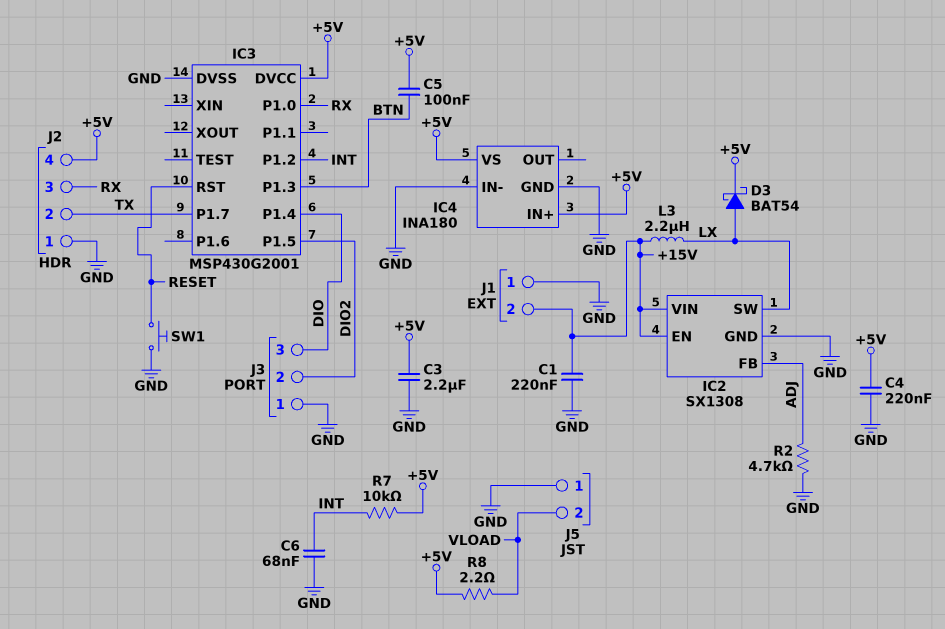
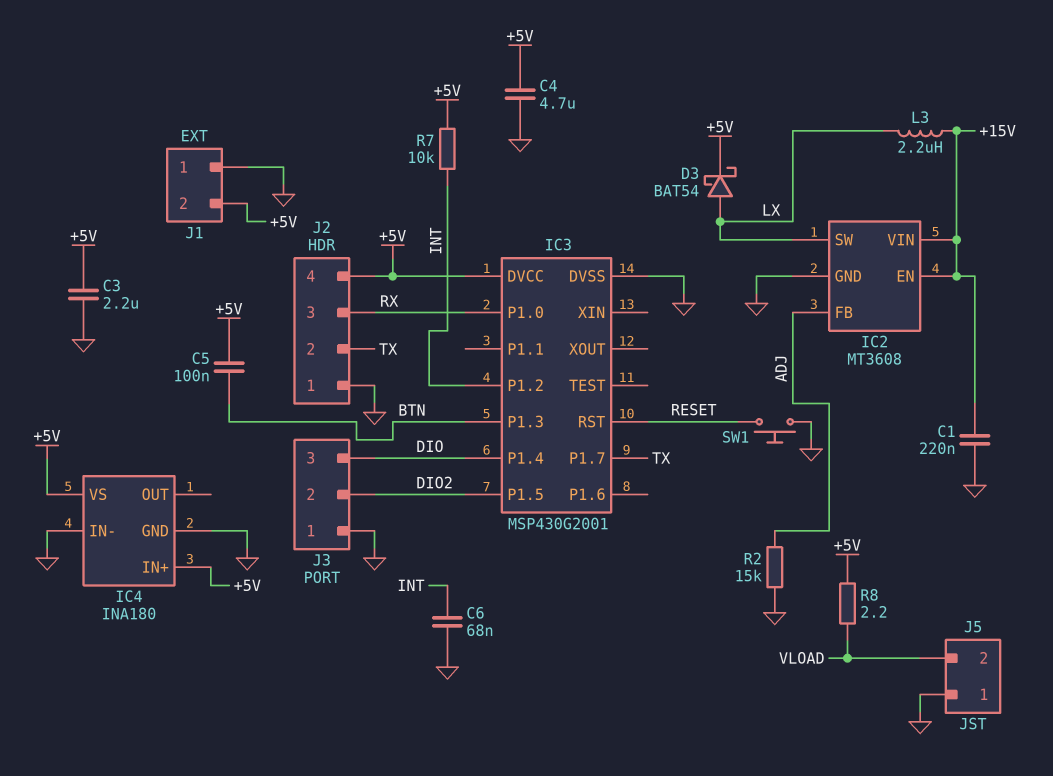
C4: 220nF (+5V, GND) -> 4.7uF (+5V, GND)
IC2: SX1308 -> MT3608
J1 pin 2: +15V -> +5V
R2: 4.7k (ADJ, GND) -> 15k (ADJ, GND)

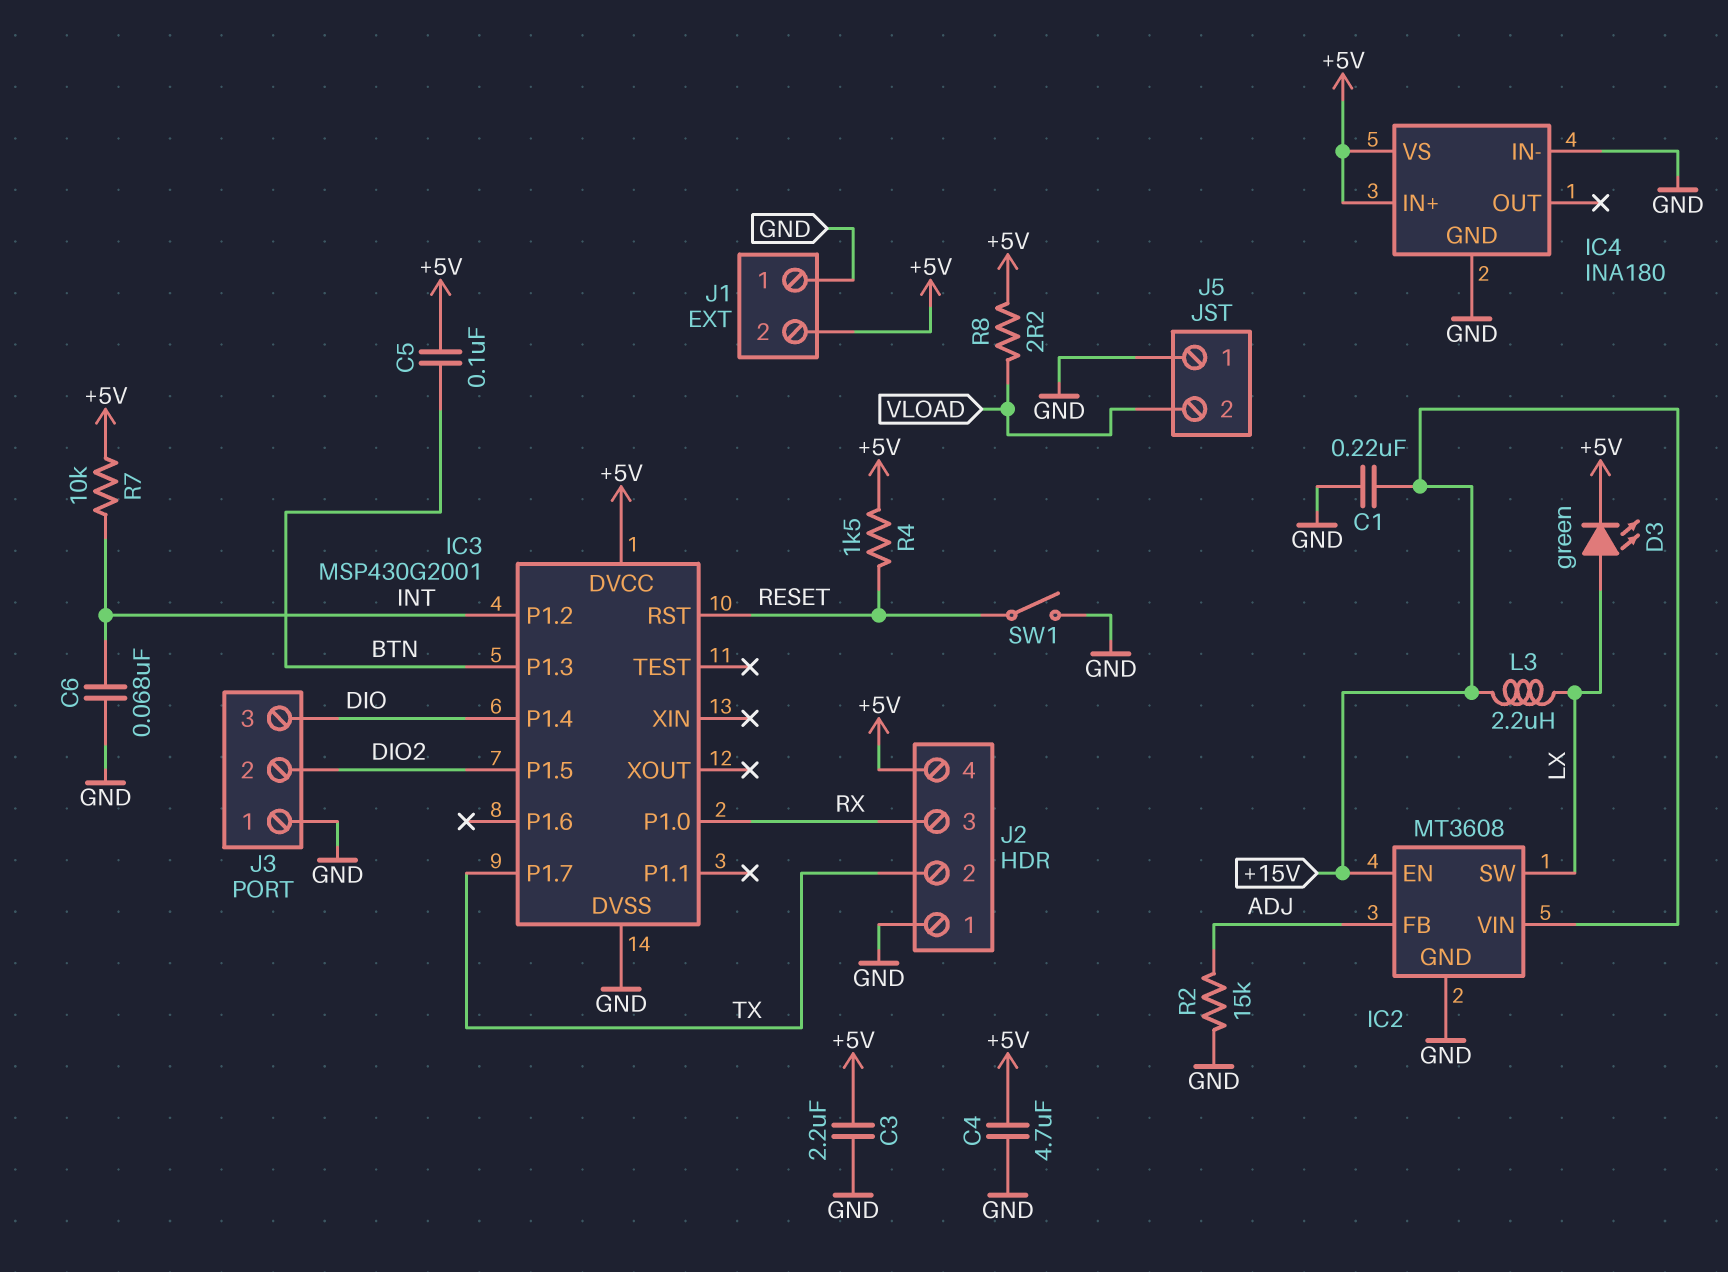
D3: schottky BAT54 (A LX, K +5V) -> LED green (A LX, K +5V)
R4: none -> 1.5k (+5V, RESET)
SW1: button (GND, RESET) -> switch (GND, RESET)

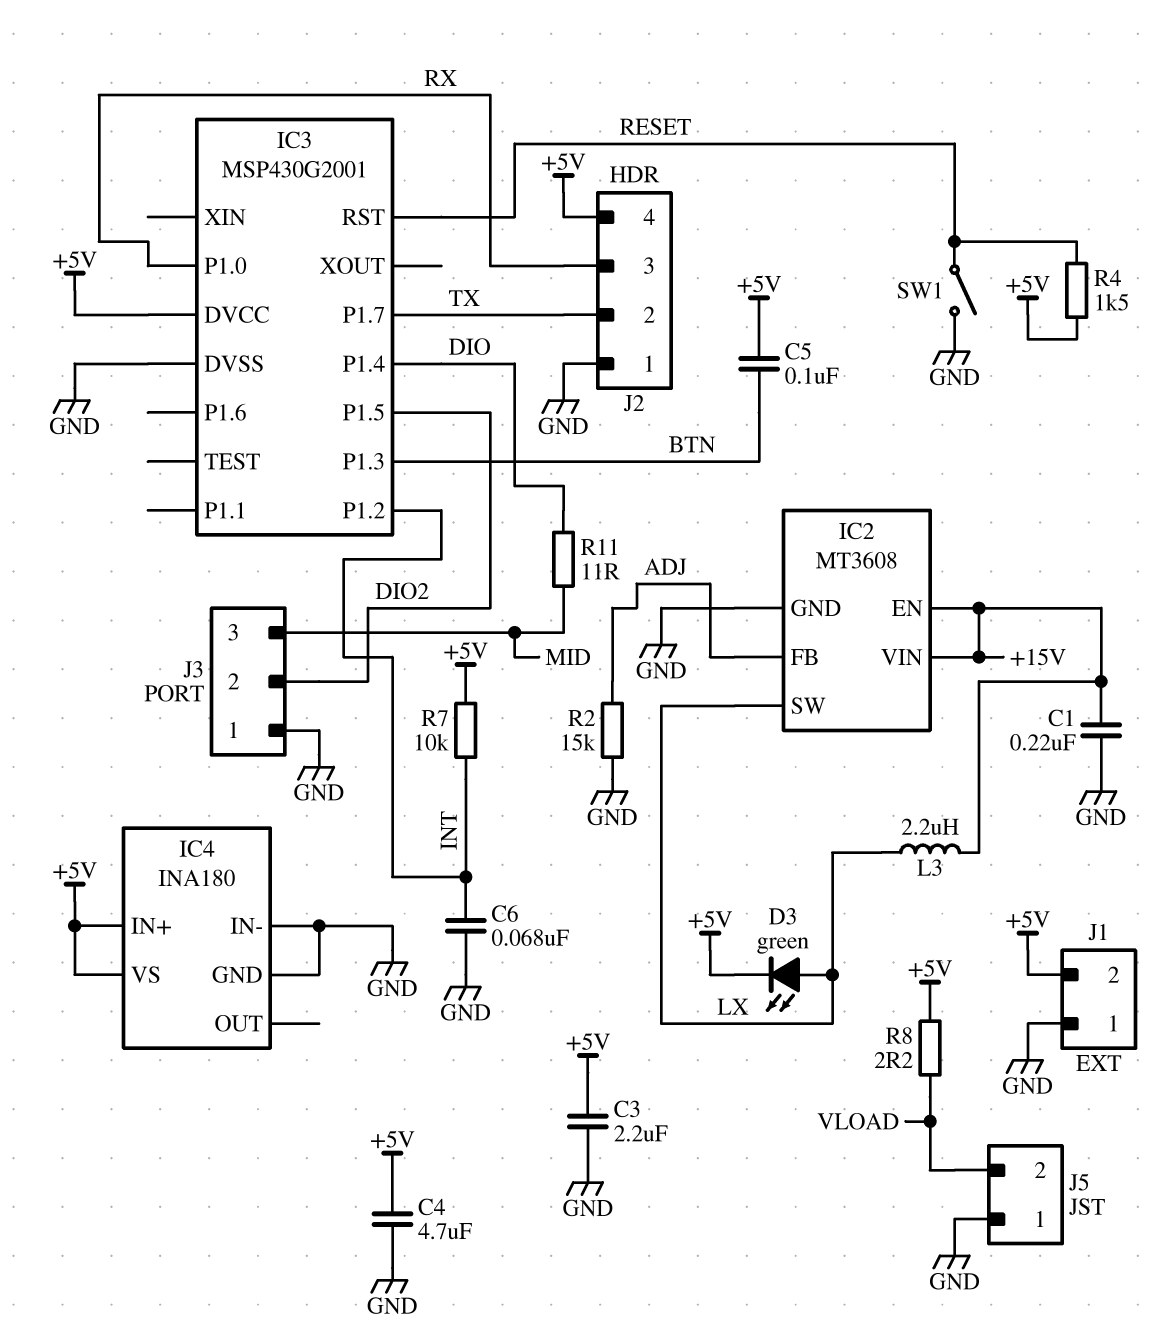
J3 pin 3: DIO -> MID
R11: none -> 11 (DIO, MID)

